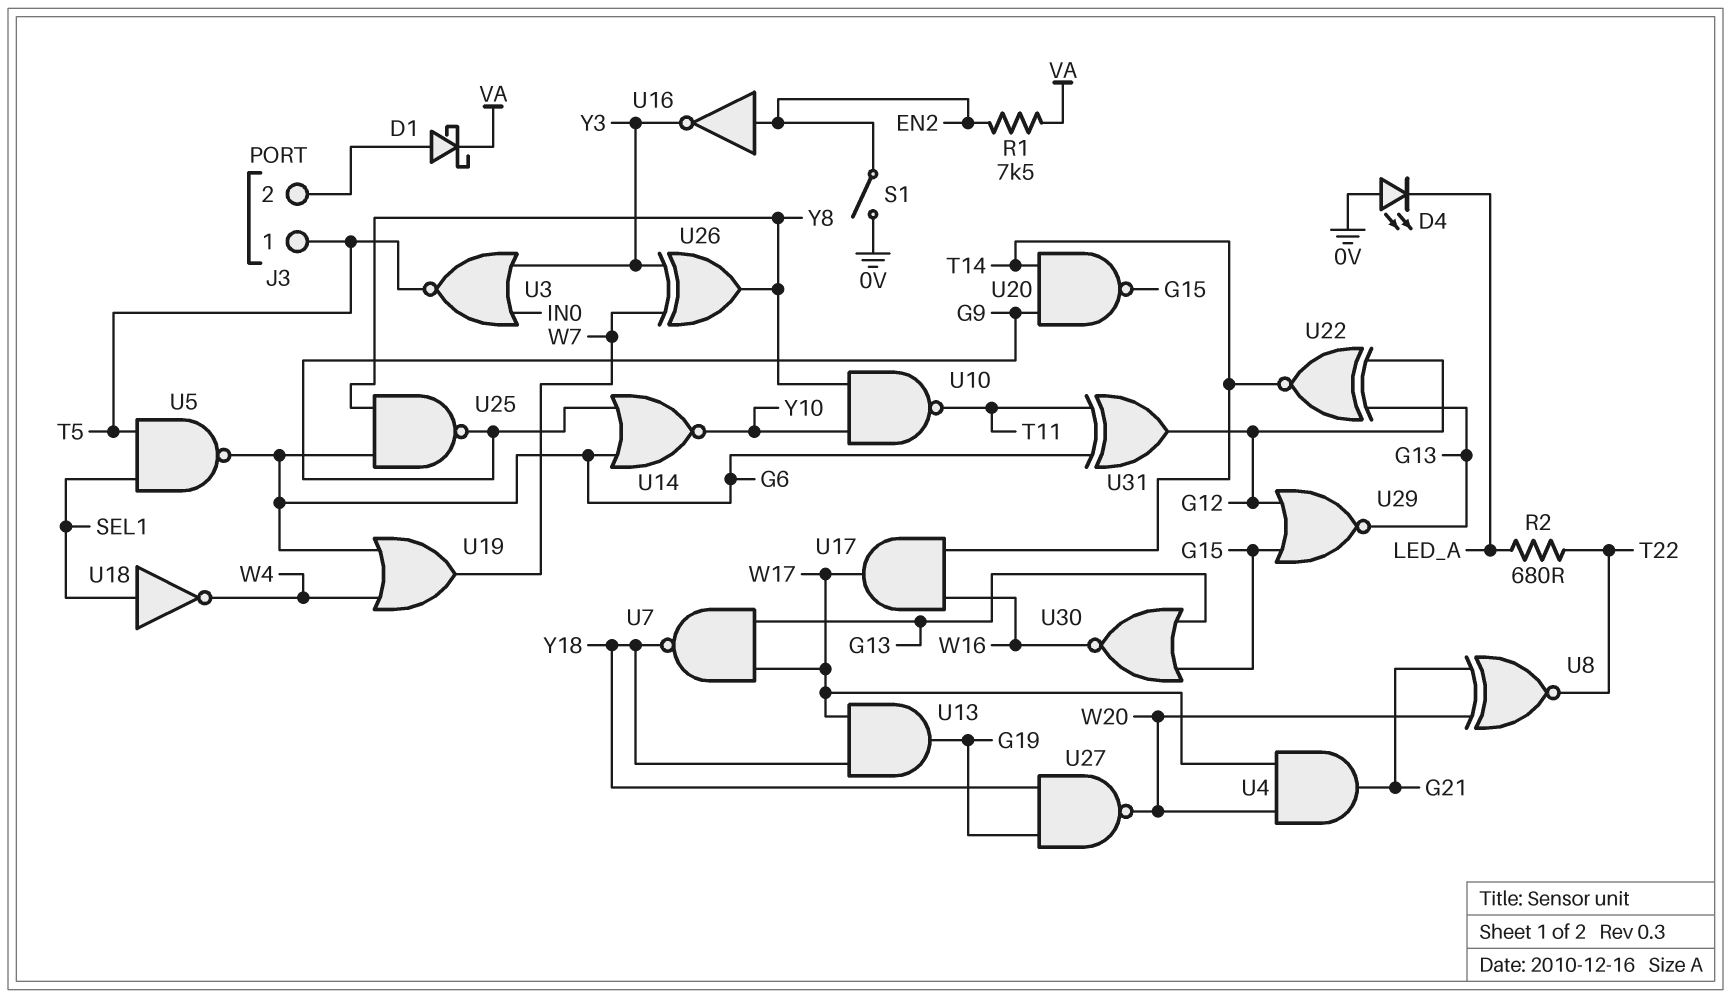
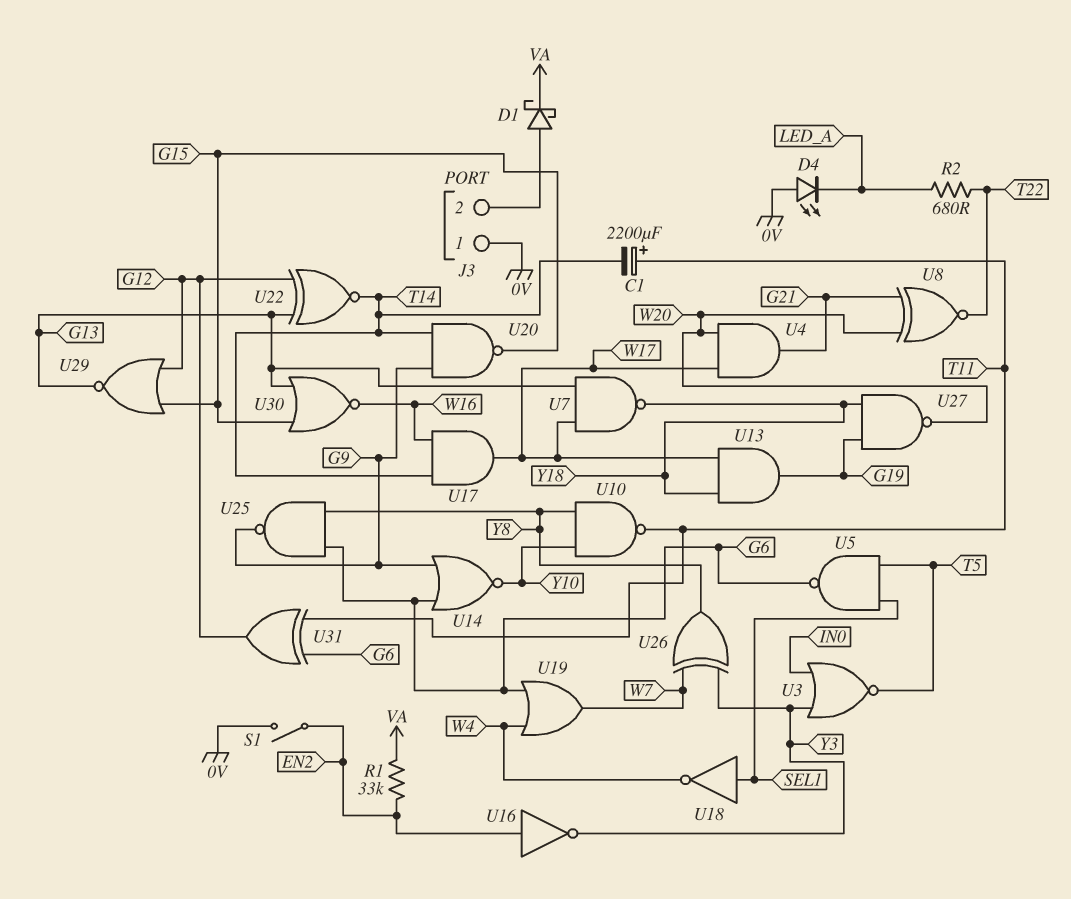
C1: none -> 2200uF (plus T11, minus T14)
J3 pin 1: T5 -> 0V
R1: 7.5k (EN2, VA) -> 33k (EN2, VA)

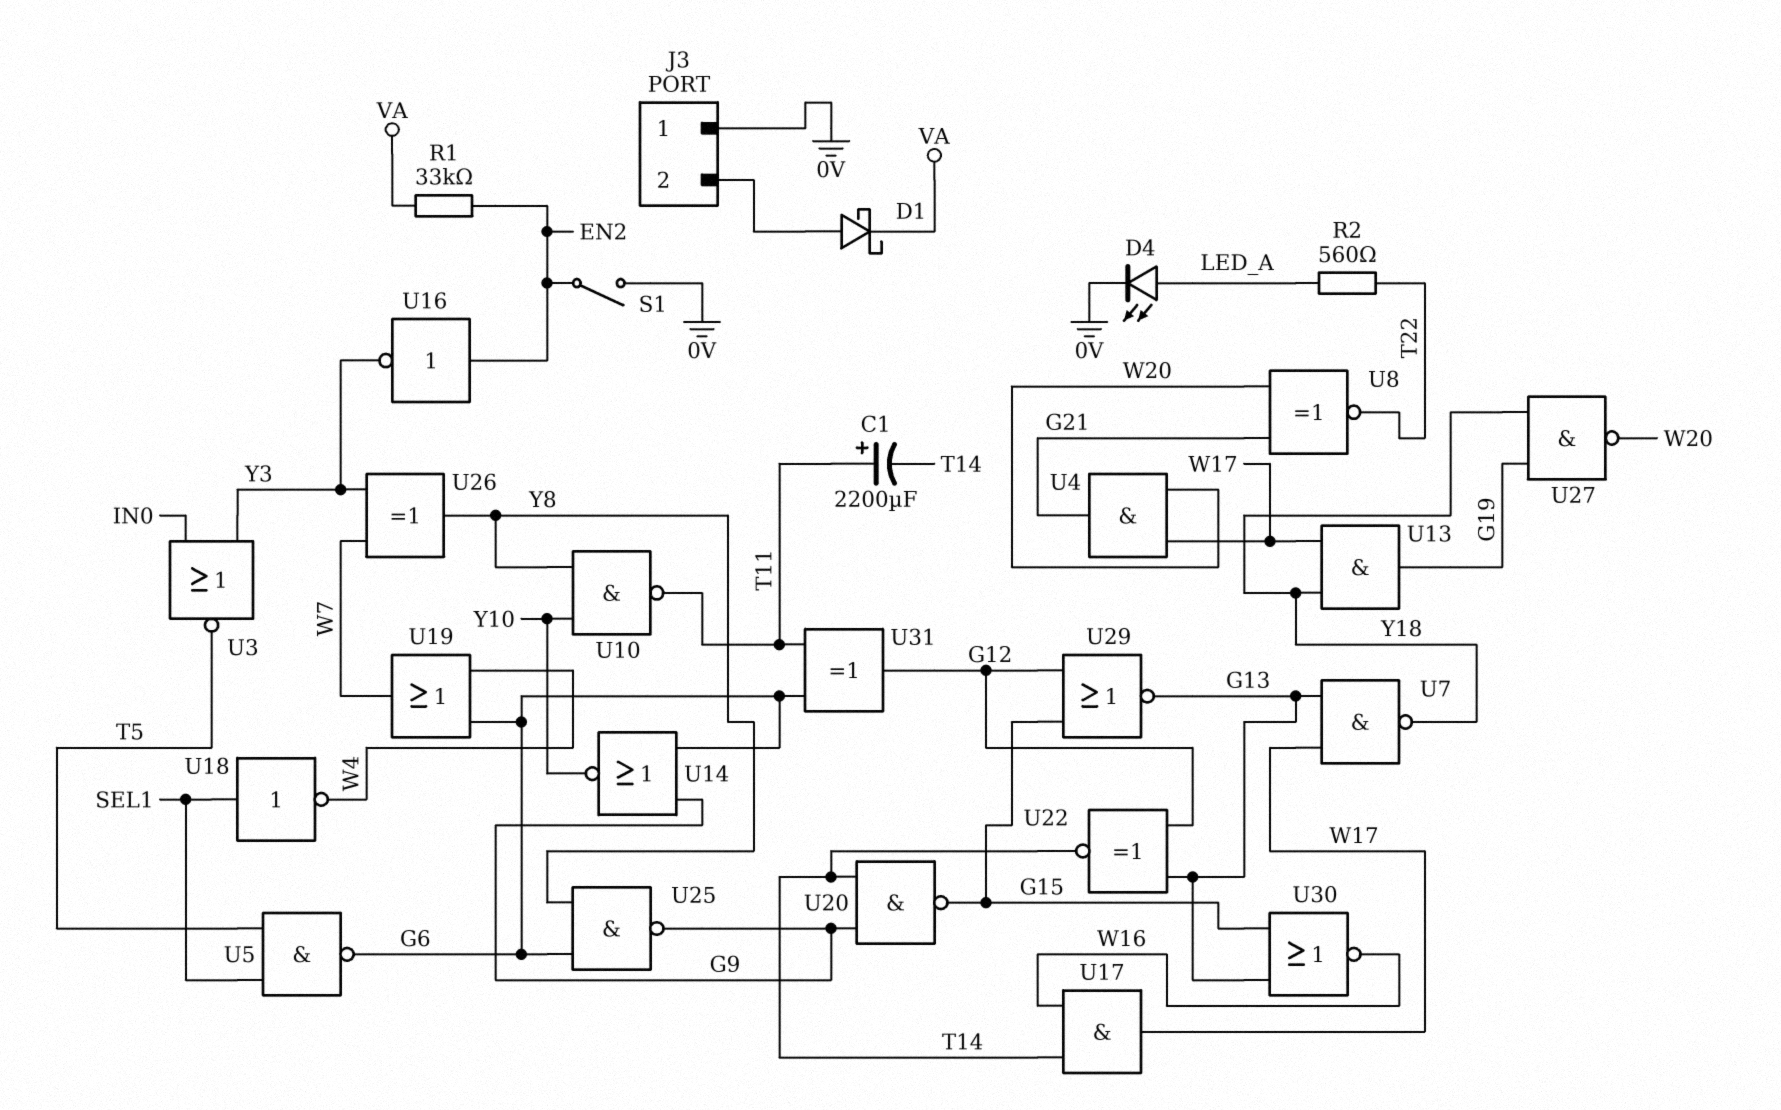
D4: LED (A 0V, K LED_A) -> LED (A LED_A, K 0V)
R2: 680 (LED_A, T22) -> 560 (LED_A, T22)

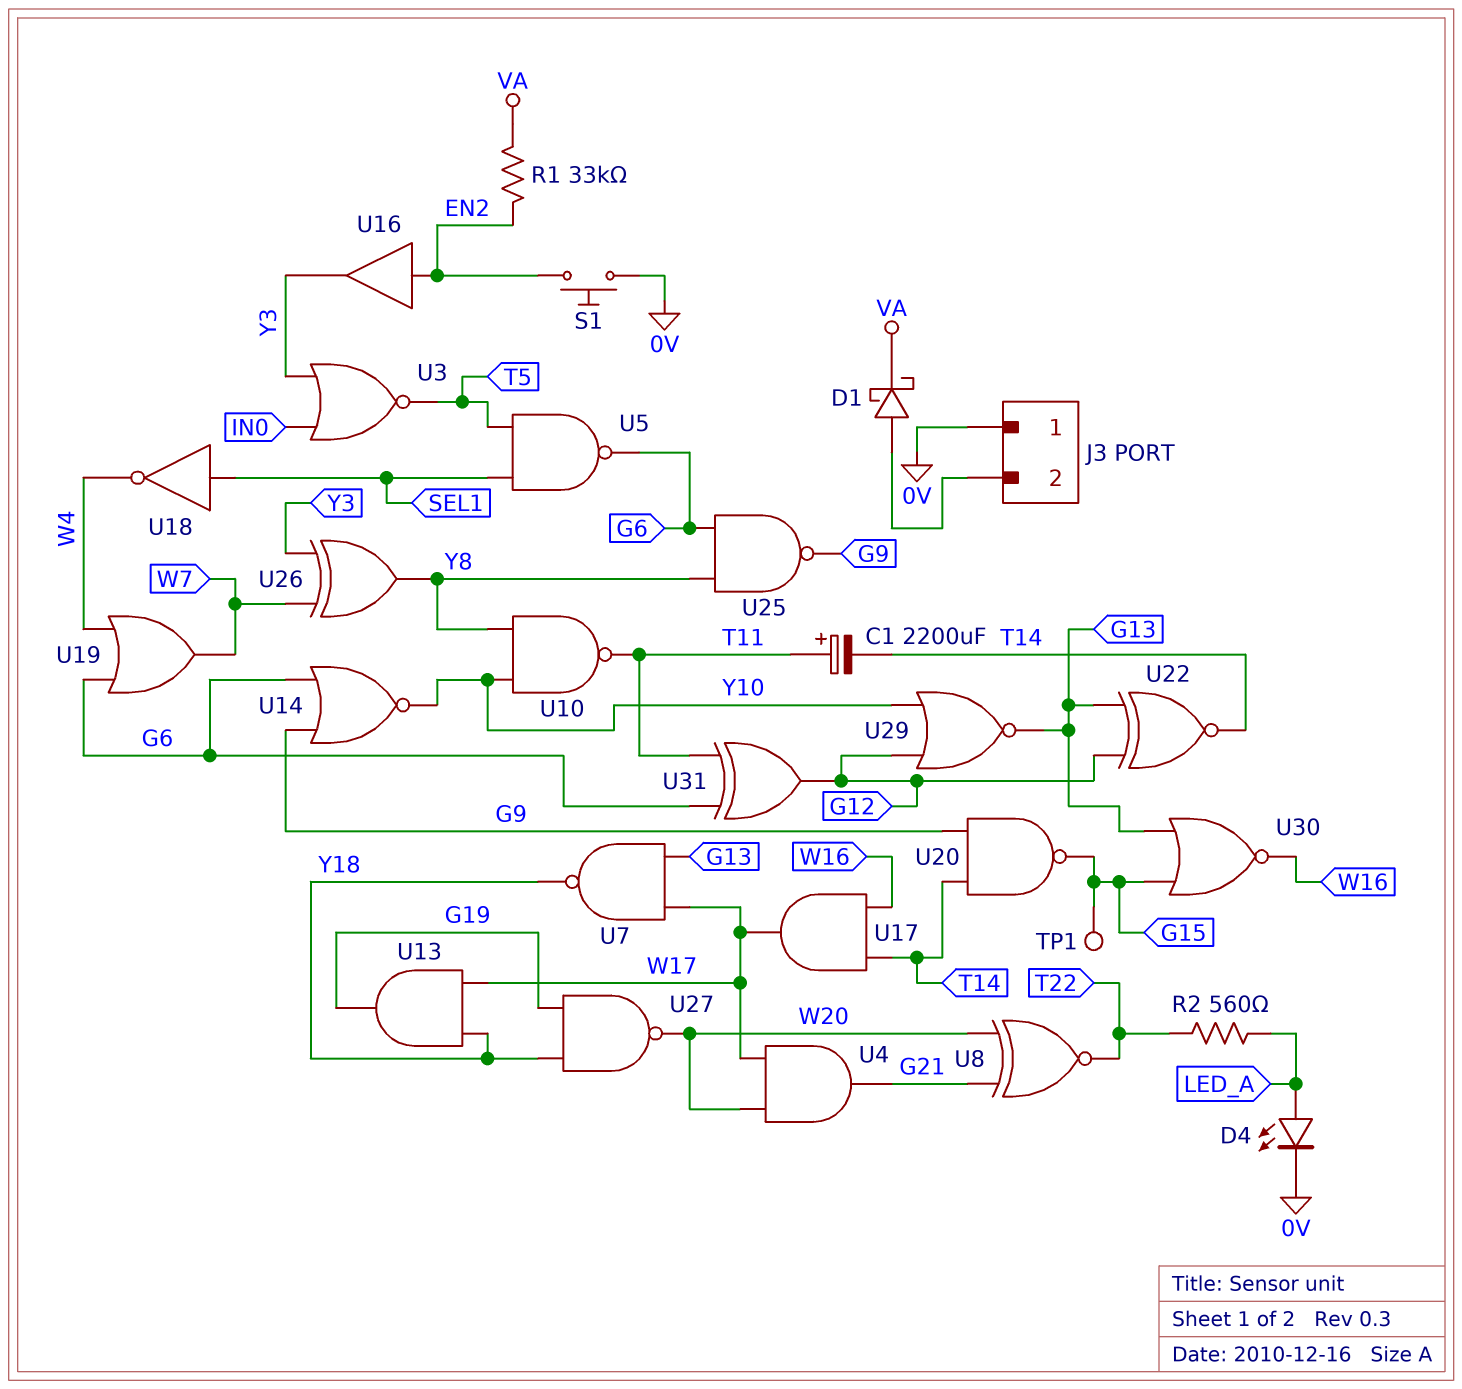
S1: switch (0V, EN2) -> button (0V, EN2)
TP1: none -> test point (G15)
U16: NOT (in EN2, out Y3) -> buffer (in EN2, out Y3)
U29: NOR (in G12, in G15, out G13) -> NOR (in G12, in Y10, out G13)

